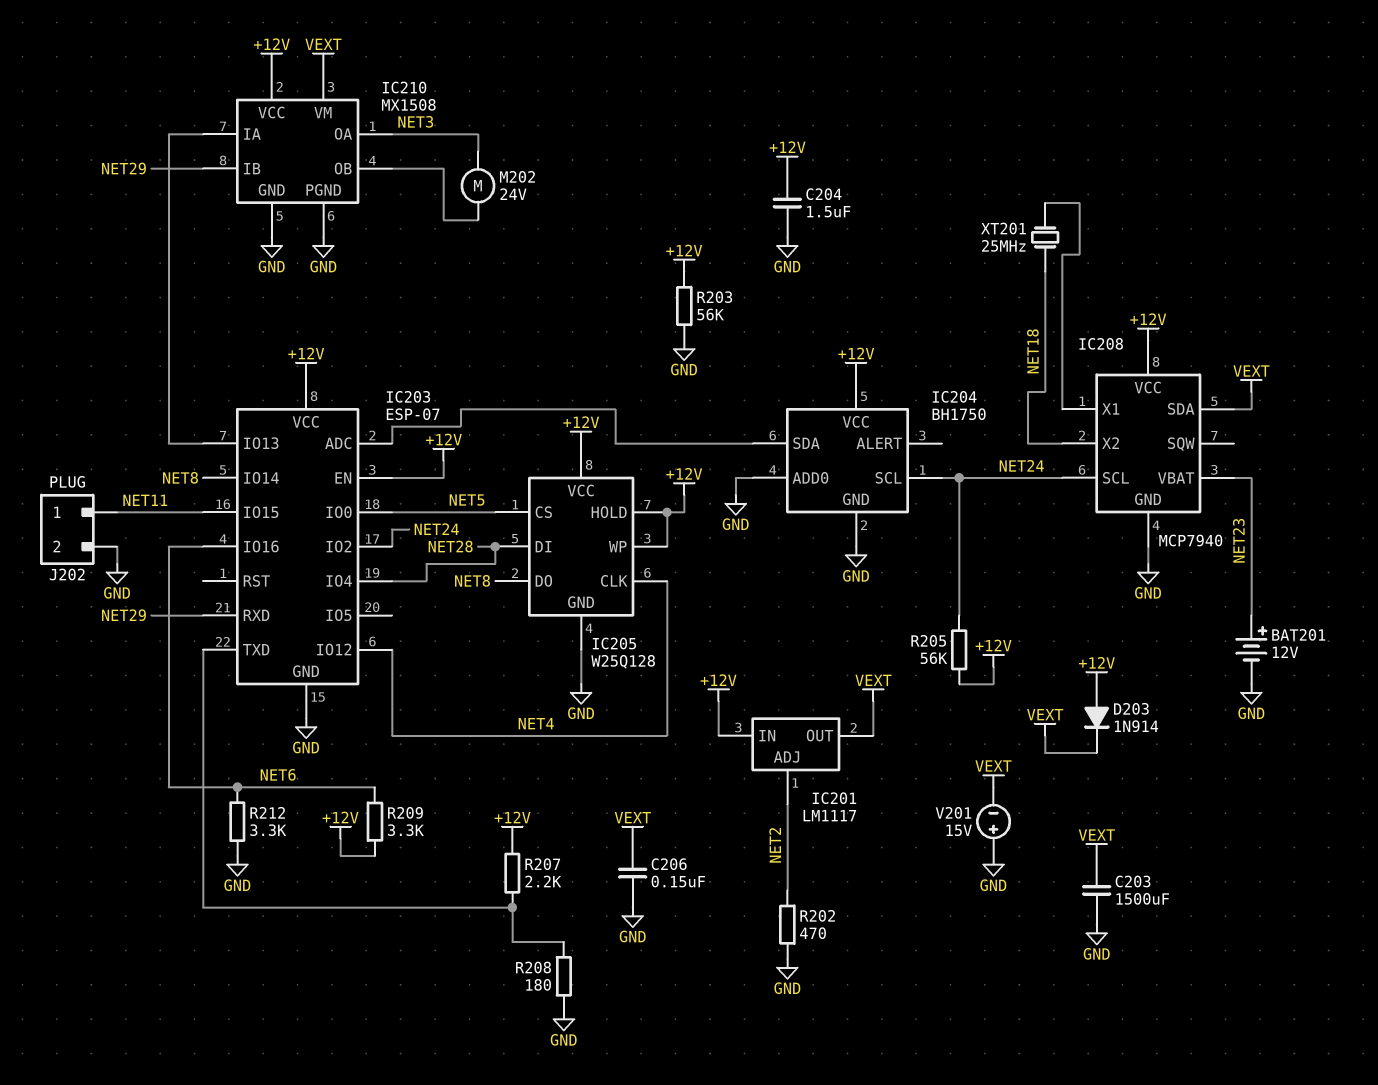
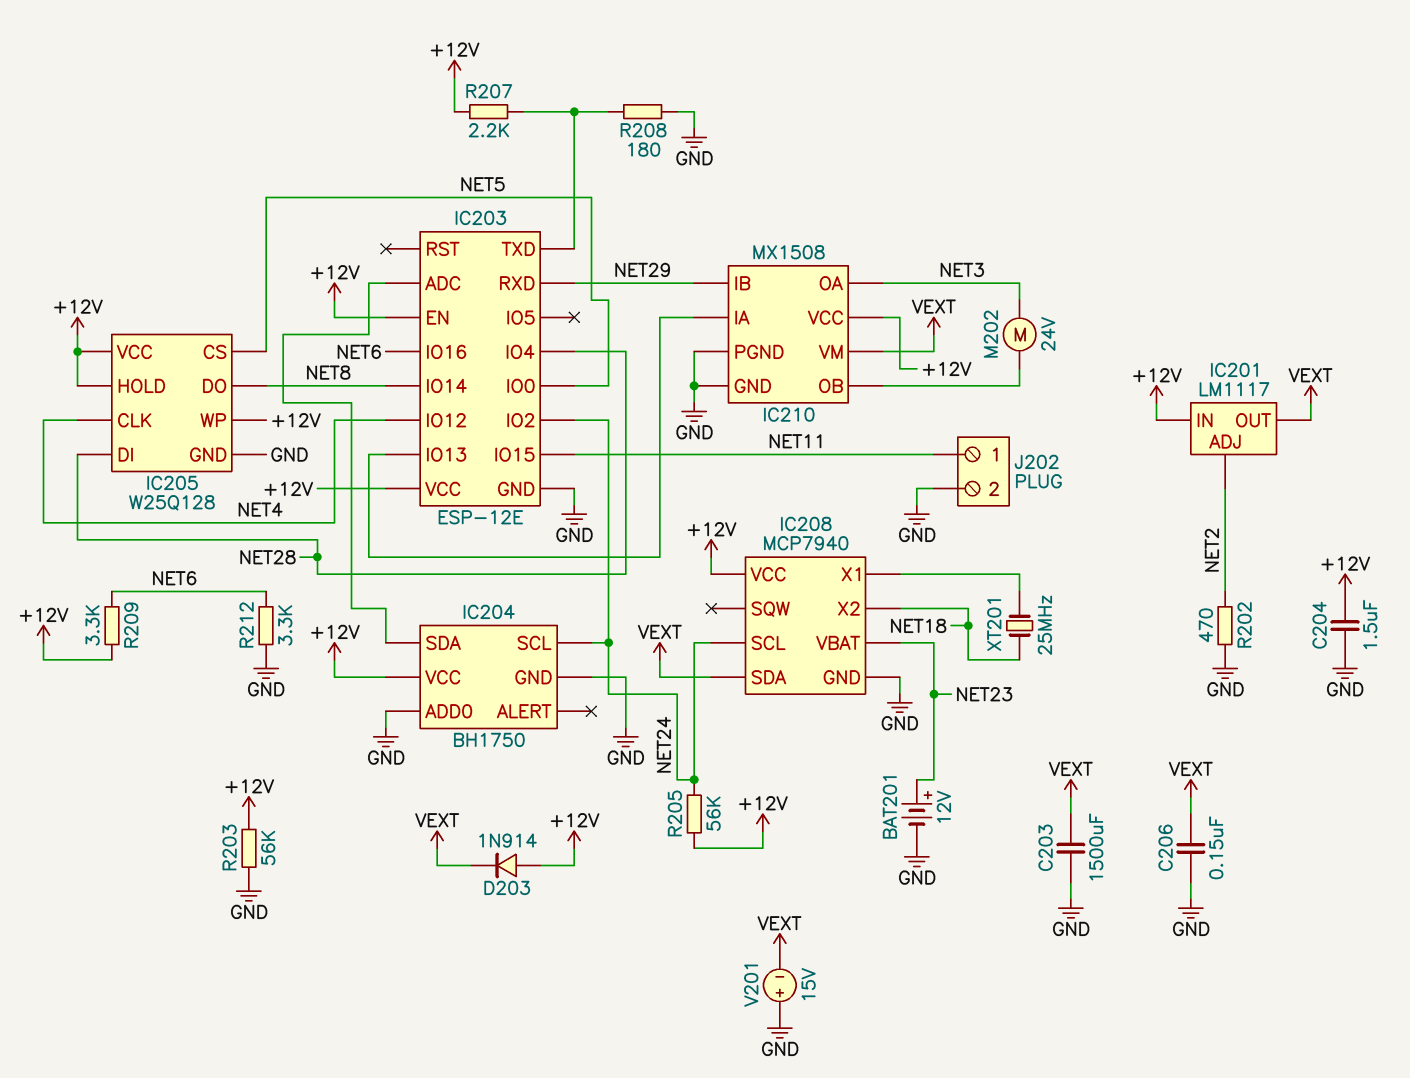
IC203: ESP-07 -> ESP-12E

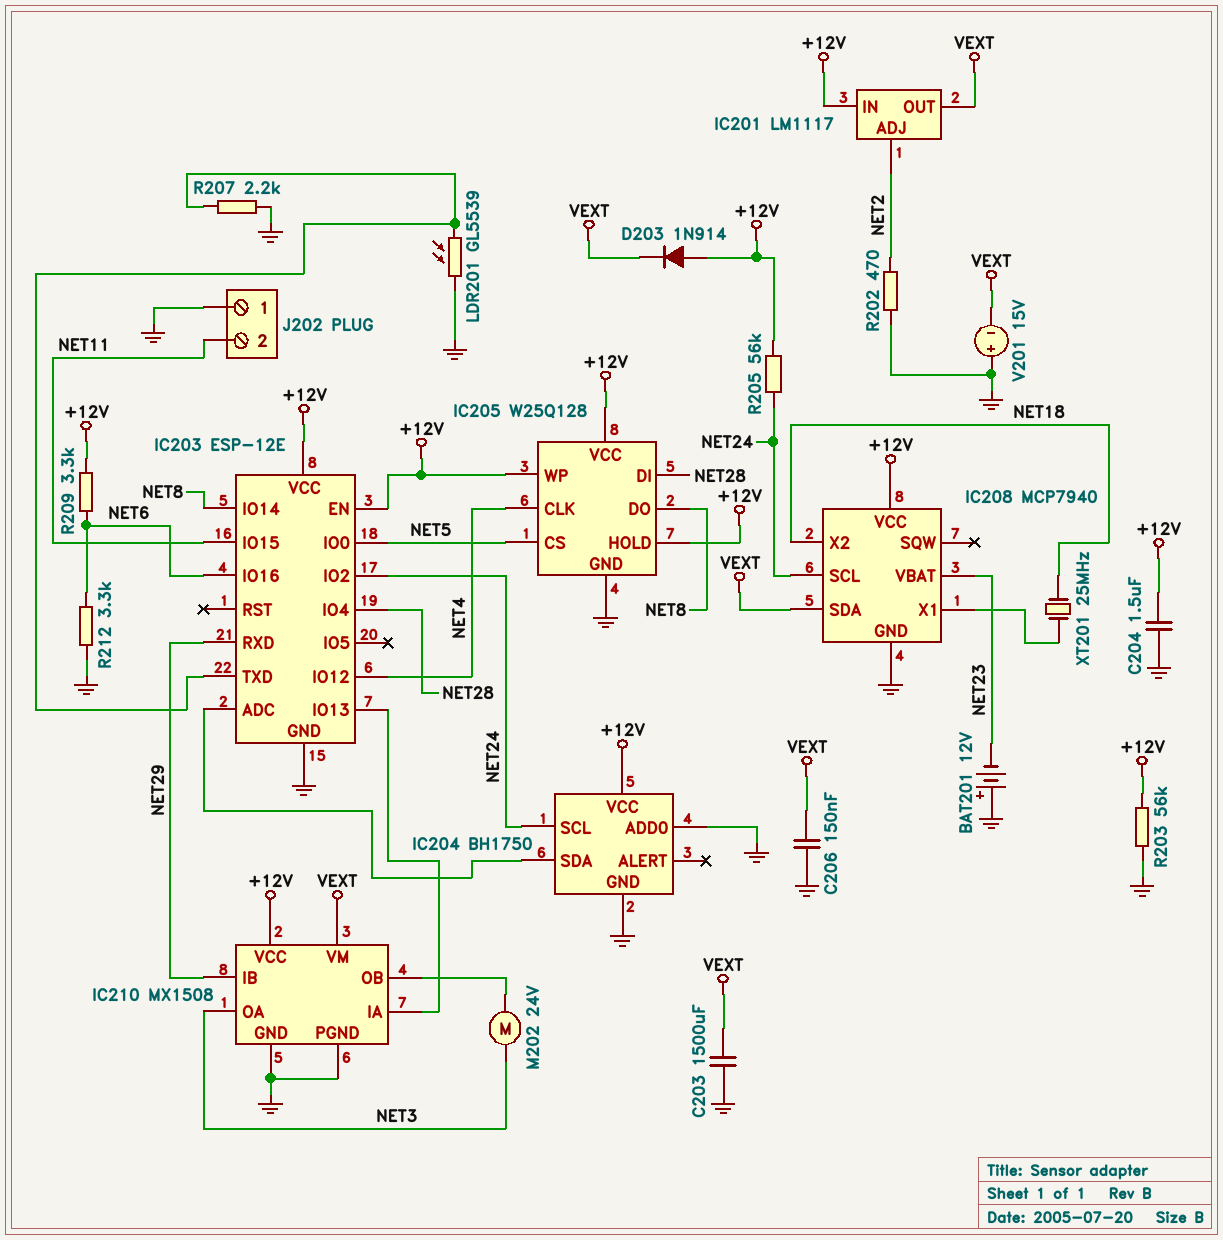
BAT201: 12V (plus NET23, minus GND) -> 12V (plus GND, minus NET23)
J202 pin 1: NET11 -> GND
J202 pin 2: GND -> NET11
LDR201: none -> GL5539 (GND, IC203/TXD)
R207: 2.2k (+12V, IC203/TXD) -> 2.2k (GND, IC203/TXD)
R208: 180 (GND, IC203/TXD) -> none

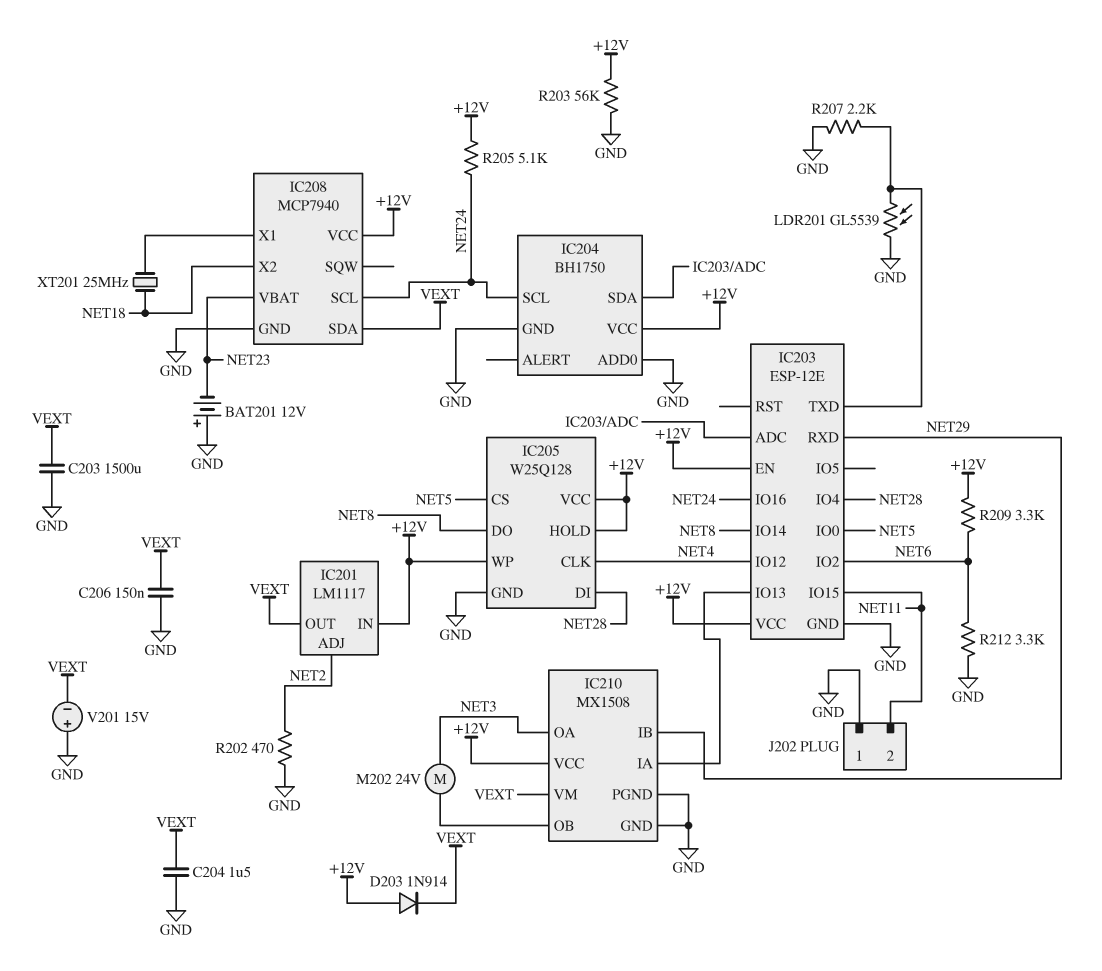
C204: 1.5uF (+12V, GND) -> 1.5uF (GND, VEXT)
IC203 pin IO2: NET24 -> NET6
IC203 pin IO16: NET6 -> NET24
R205: 56k (+12V, NET24) -> 5.1k (+12V, NET24)

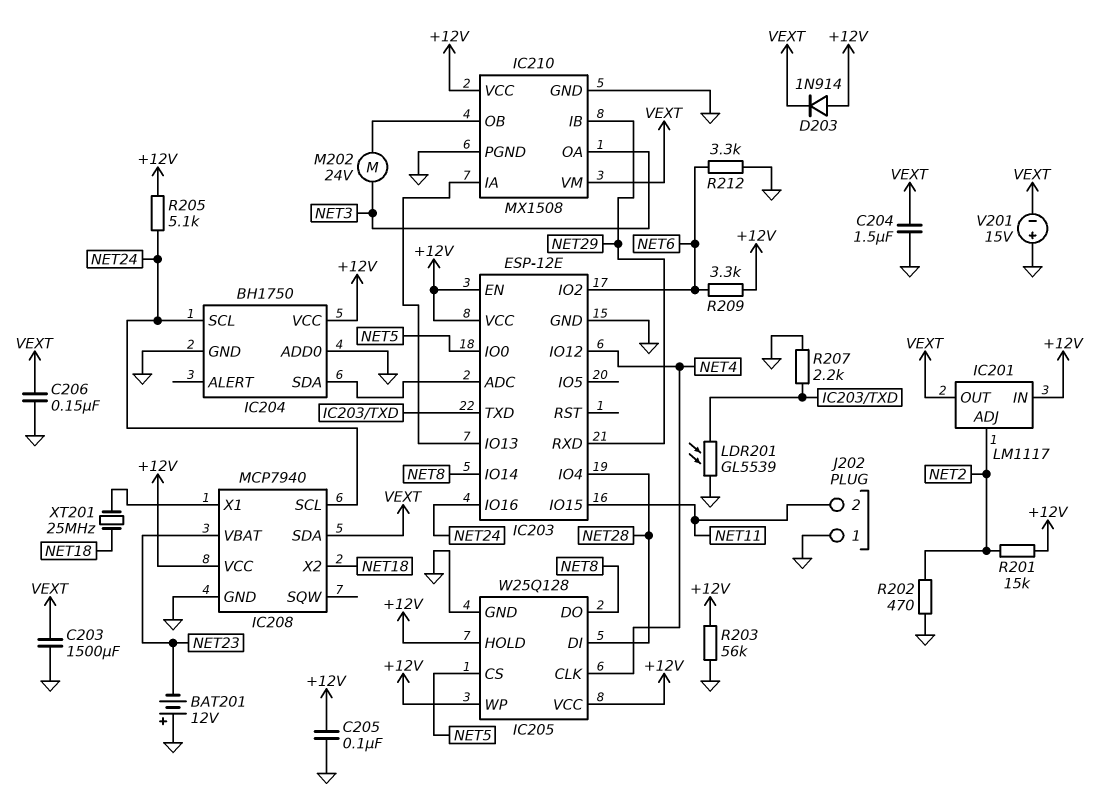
C205: none -> 100nF (+12V, GND)
R201: none -> 15k (+12V, NET2)

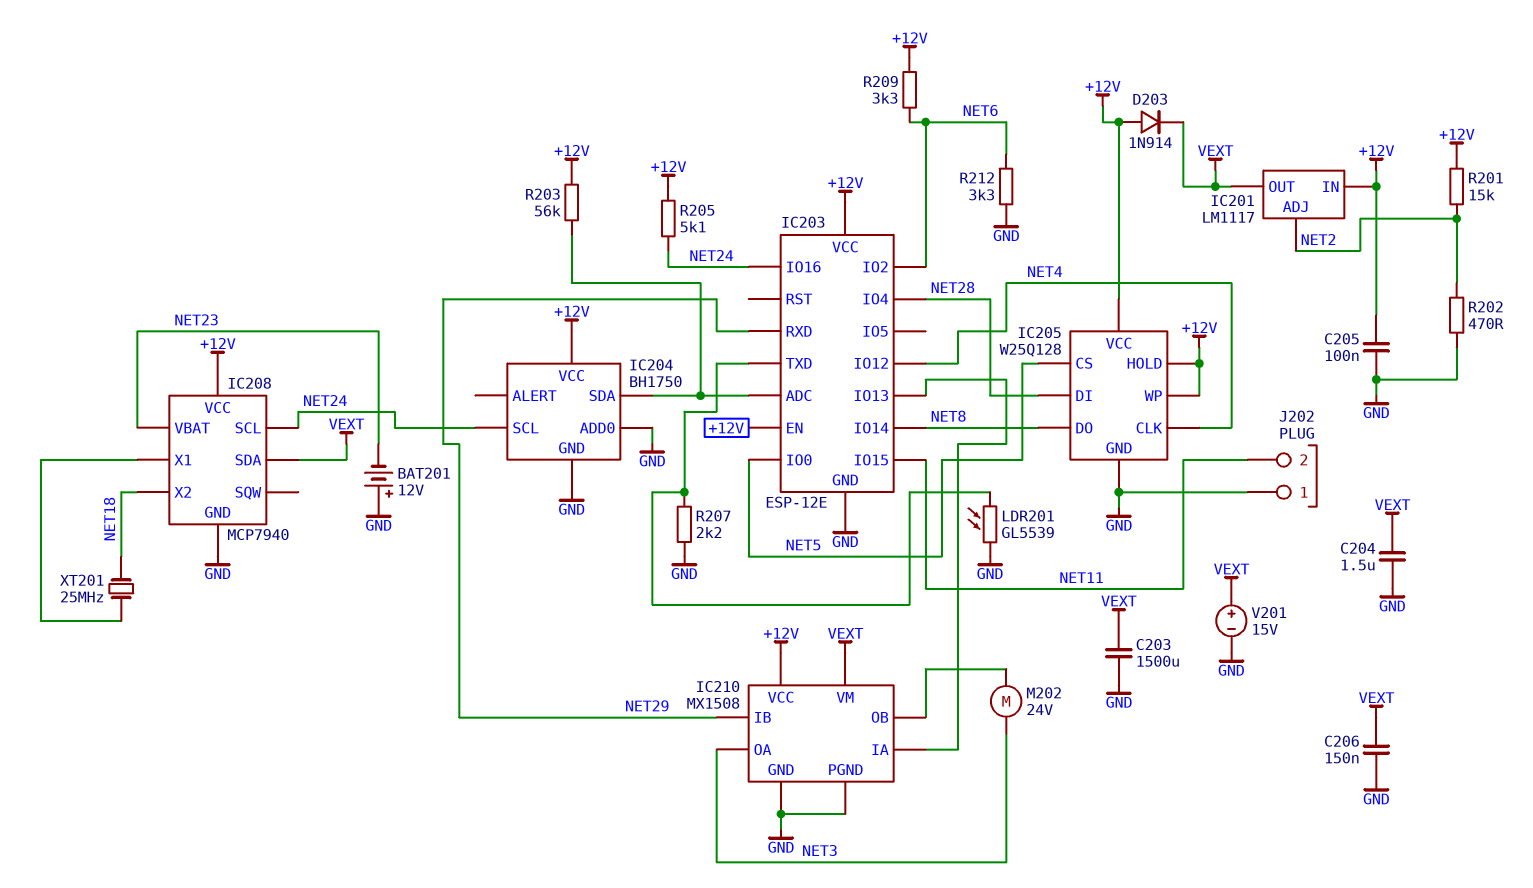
R203: 56k (+12V, GND) -> 56k (+12V, IC203/ADC)
V201: 15V (plus GND, minus VEXT) -> 15V (plus VEXT, minus GND)

